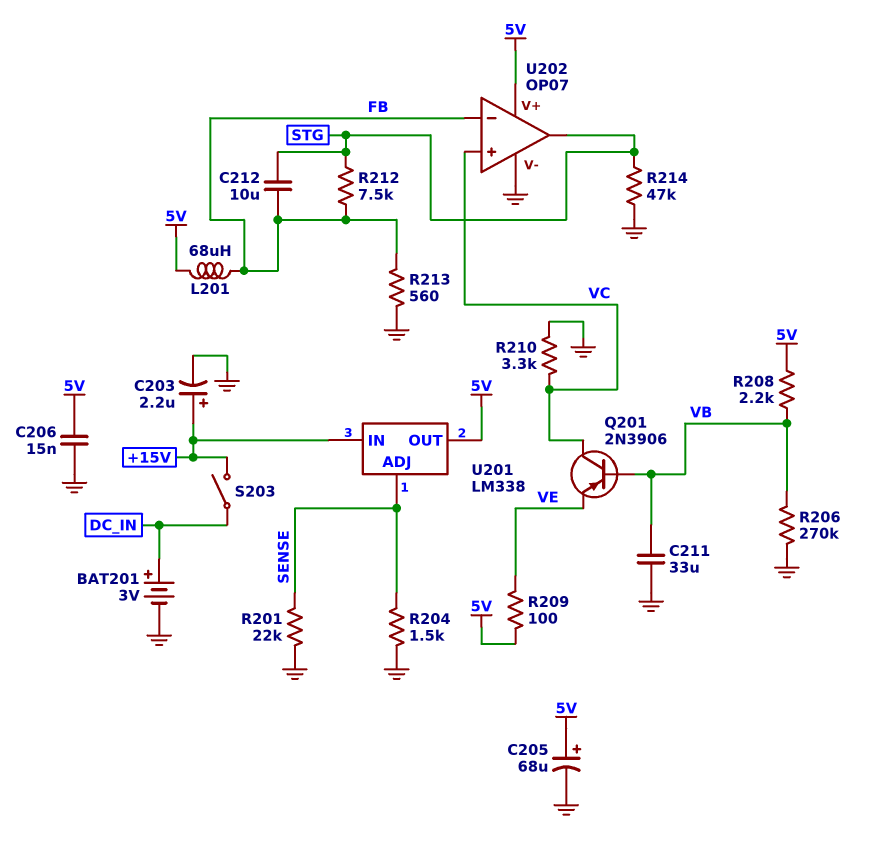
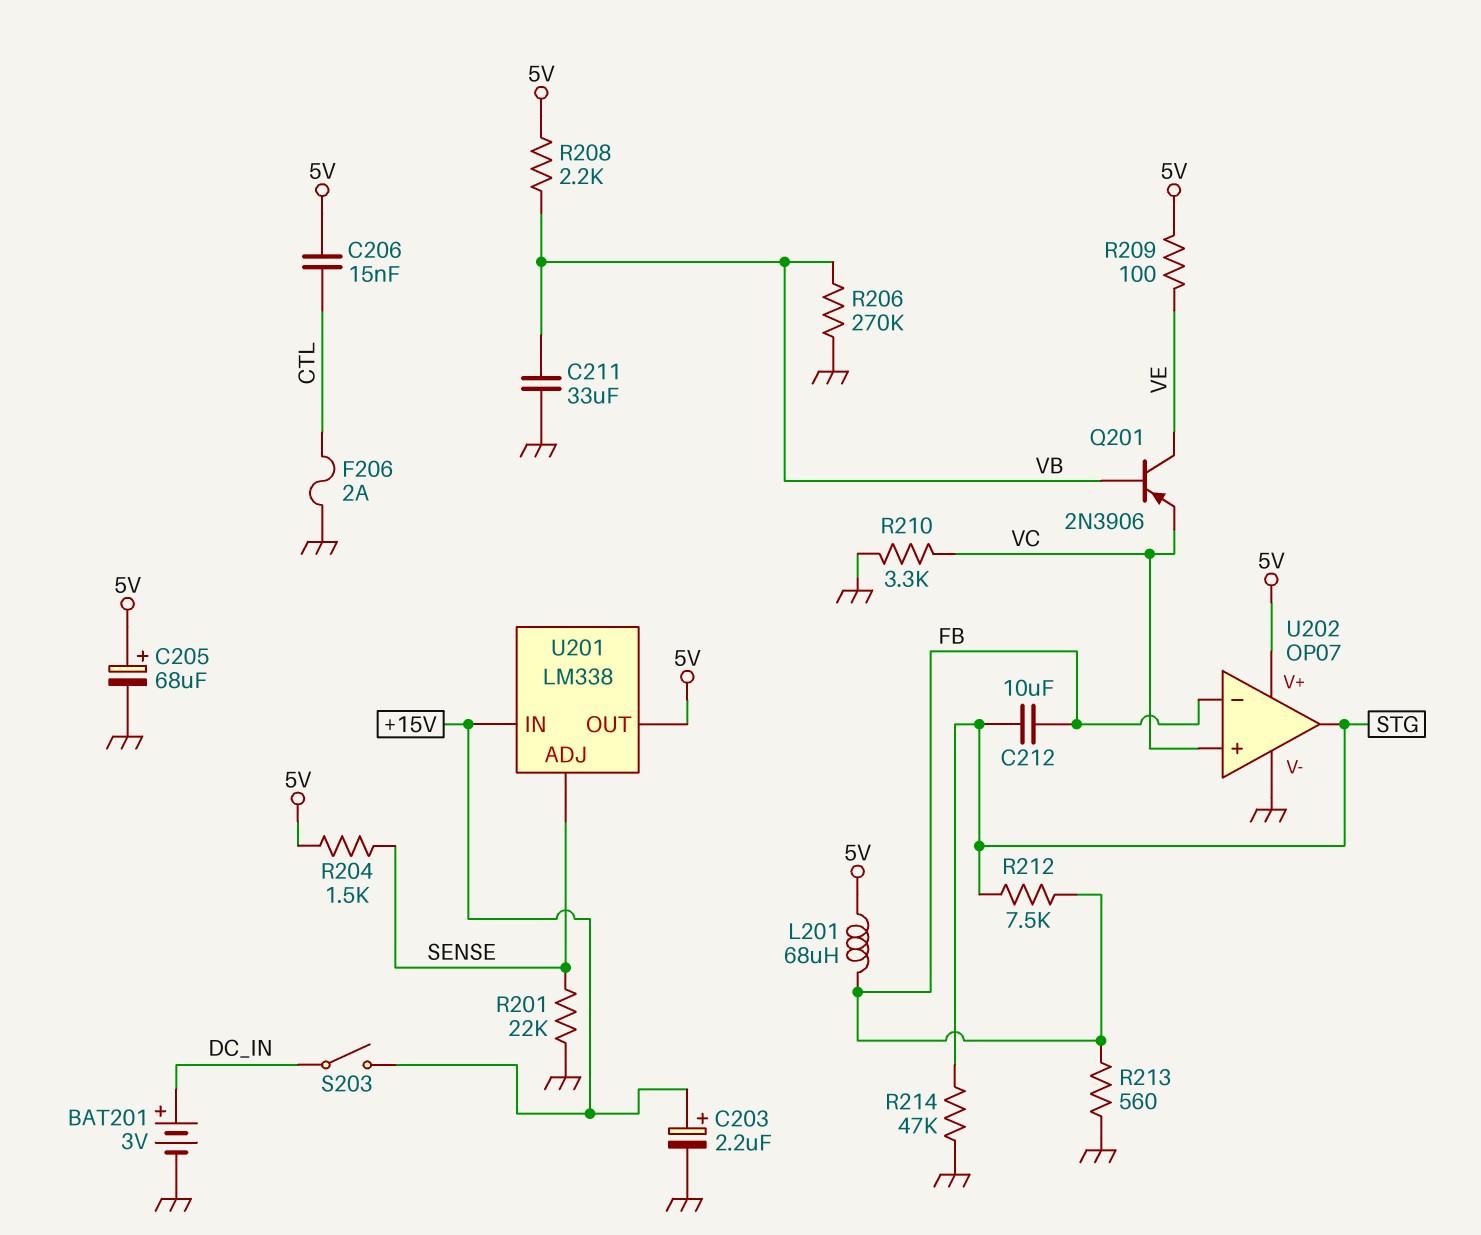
C206: 15nF (5V, GND) -> 15nF (5V, CTL)
F206: none -> 2A (CTL, GND)
Q201: PNP 2N3906 (B VB, C VC, E VE) -> PNP 2N3906 (B VB, C VE, E VC)
R204: 1.5k (GND, SENSE) -> 1.5k (5V, SENSE)

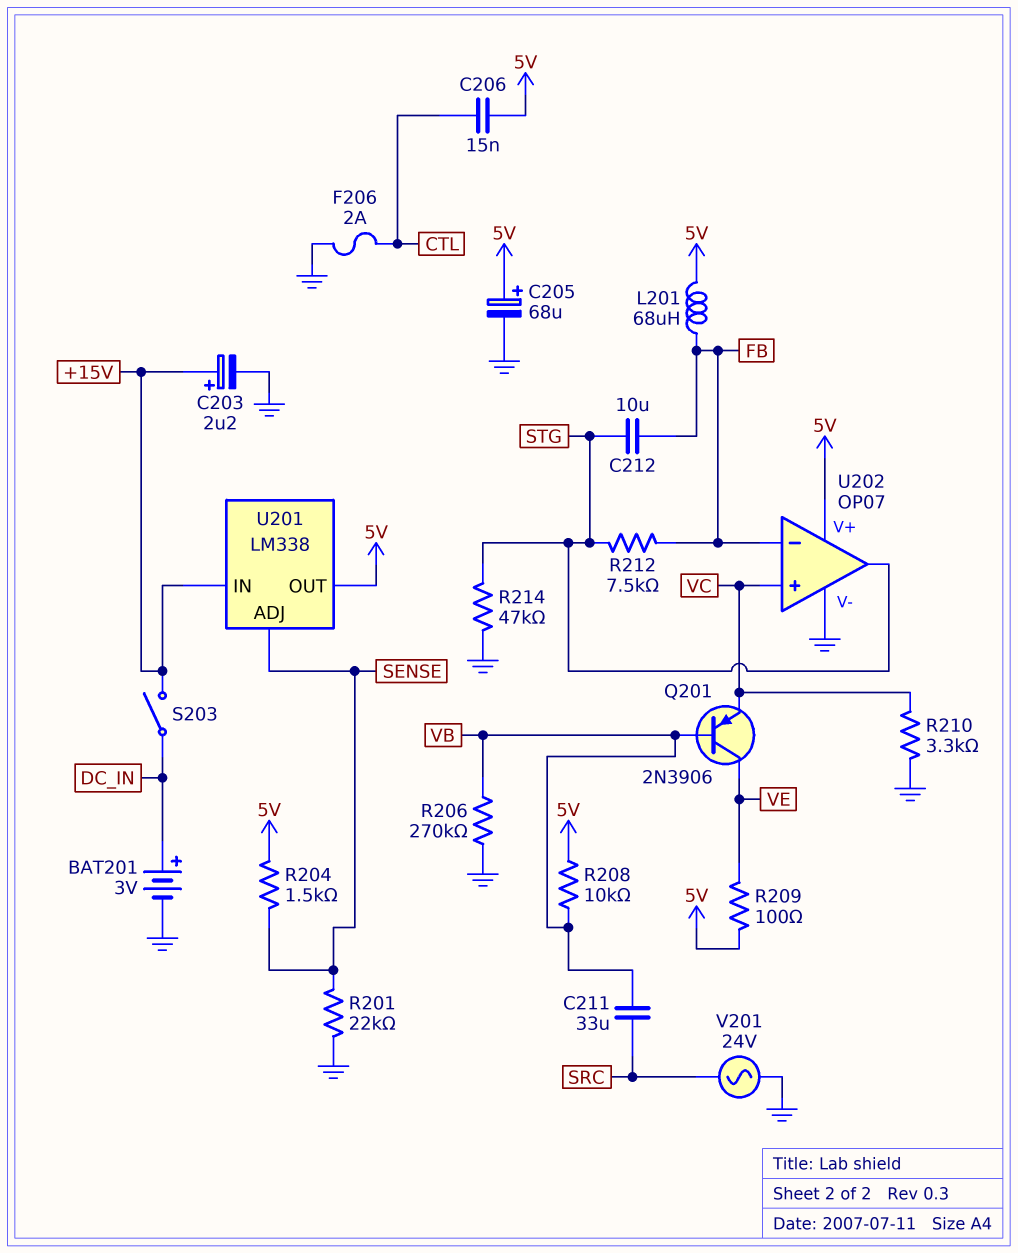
C211: 33uF (GND, VB) -> 33uF (SRC, VB)
R208: 2.2k (5V, VB) -> 10k (5V, VB)
R213: 560 (FB, GND) -> none
V201: none -> AC 24V (GND, SRC)

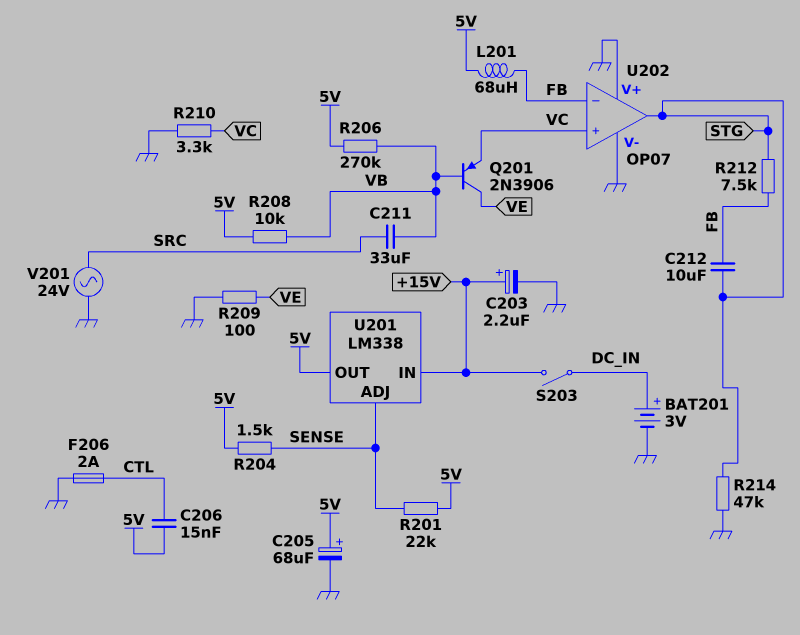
R201: 22k (GND, SENSE) -> 22k (5V, SENSE)
R206: 270k (GND, VB) -> 270k (5V, VB)
R209: 100 (5V, VE) -> 100 (GND, VE)
U202 pin V+: 5V -> GND

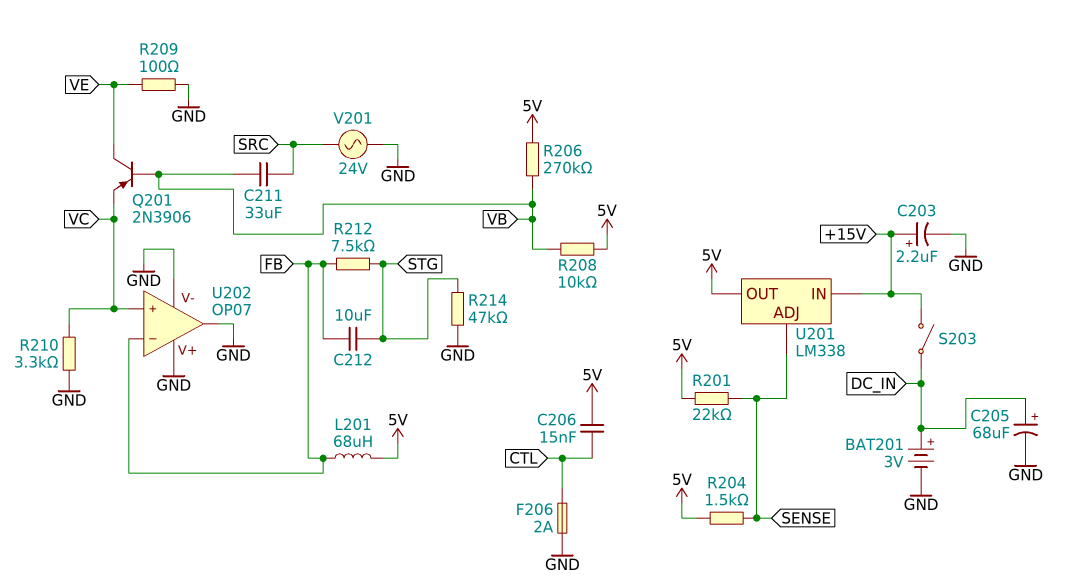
C205: 68uF (plus 5V, minus GND) -> 68uF (plus DC_IN, minus GND)
U202 pin out: STG -> GND

